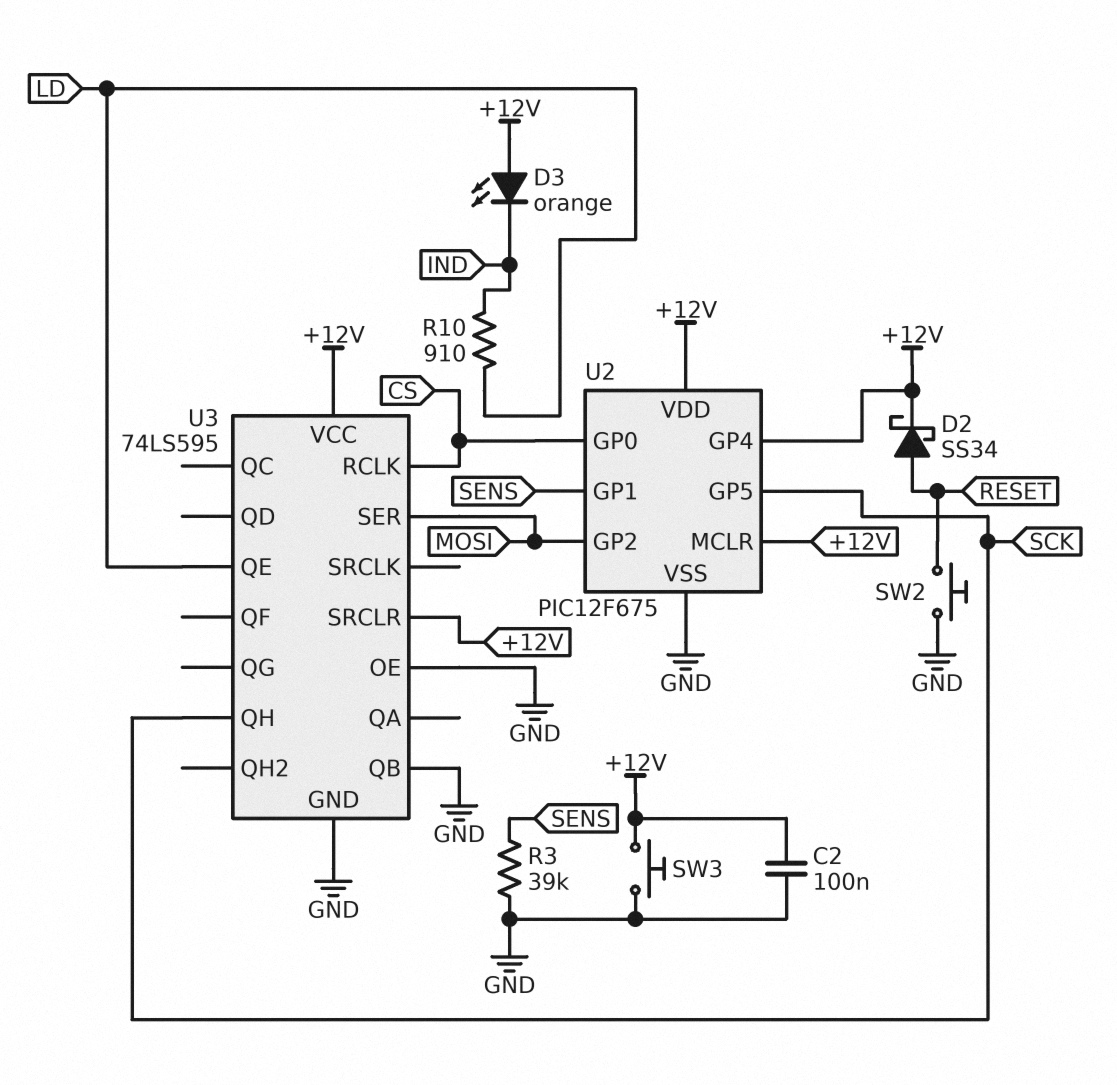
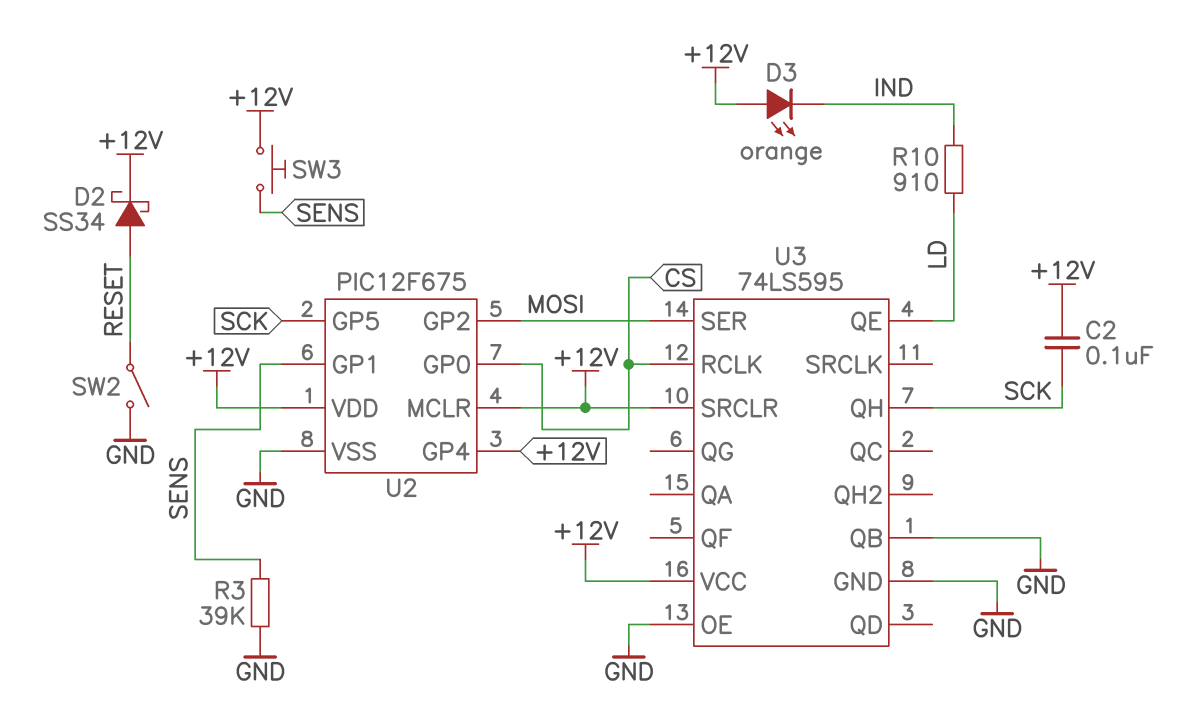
C2: 100nF (+12V, GND) -> 100nF (+12V, SCK)
SW2: button (GND, RESET) -> switch (GND, RESET)
SW3: button (+12V, GND) -> button (+12V, SENS)

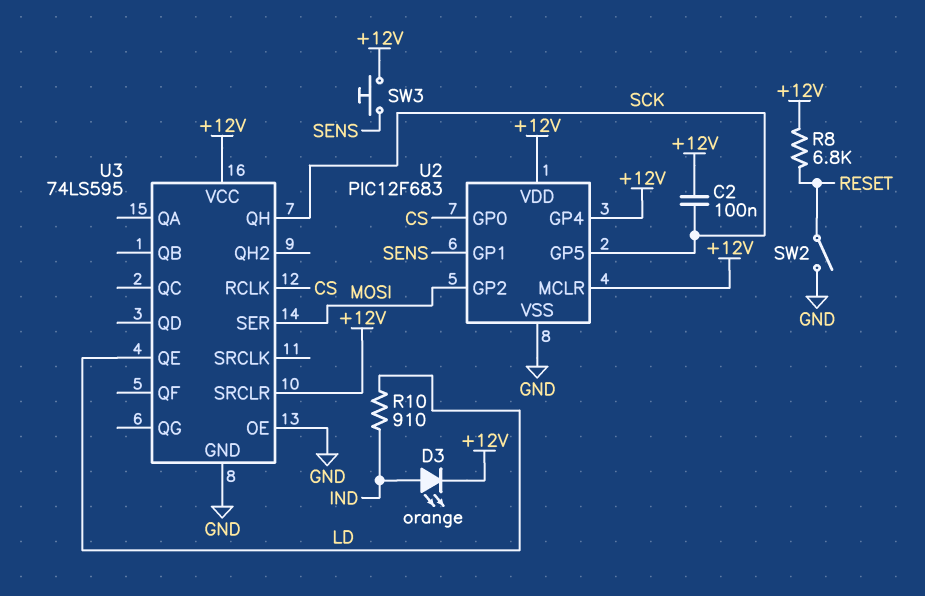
D2: schottky SS34 (A RESET, K +12V) -> none
D3: LED orange (A +12V, K IND) -> LED orange (A IND, K +12V)
R3: 39k (GND, SENS) -> none
R8: none -> 6.8k (+12V, RESET)
U2: PIC12F675 -> PIC12F683
U3 pin QB: GND -> none

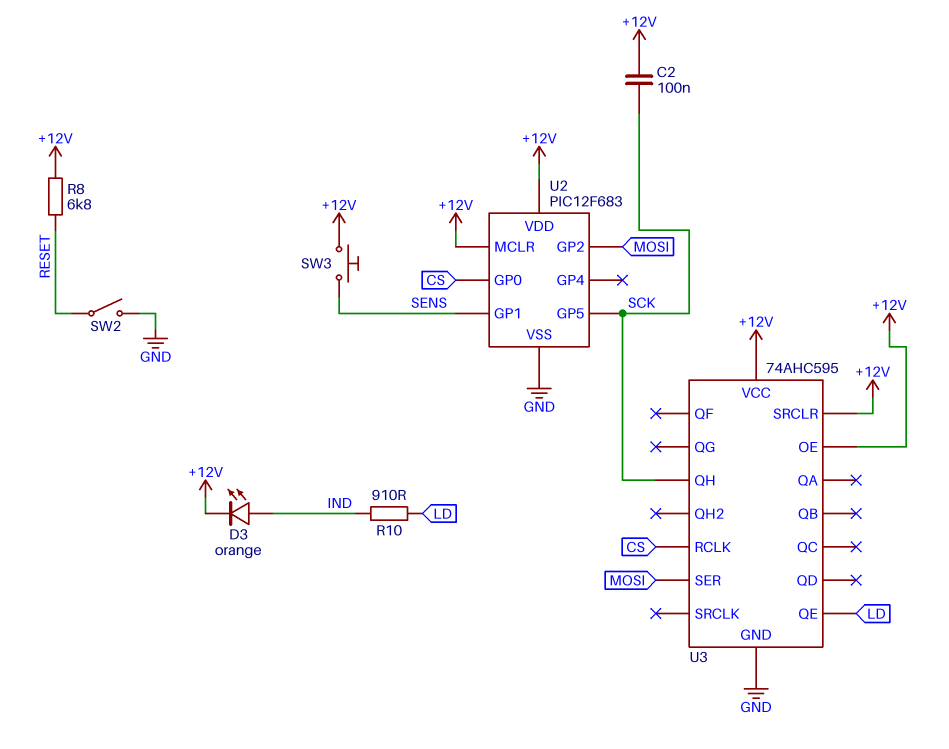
U2 pin GP4: +12V -> none
U3: 74LS595 -> 74AHC595
U3 pin OE: GND -> +12V

